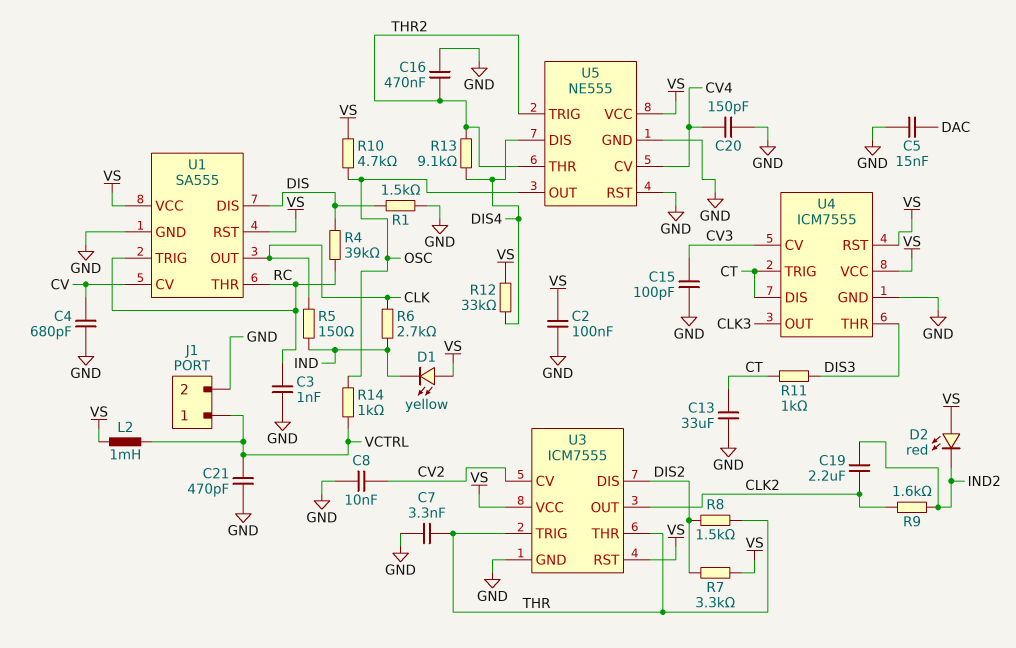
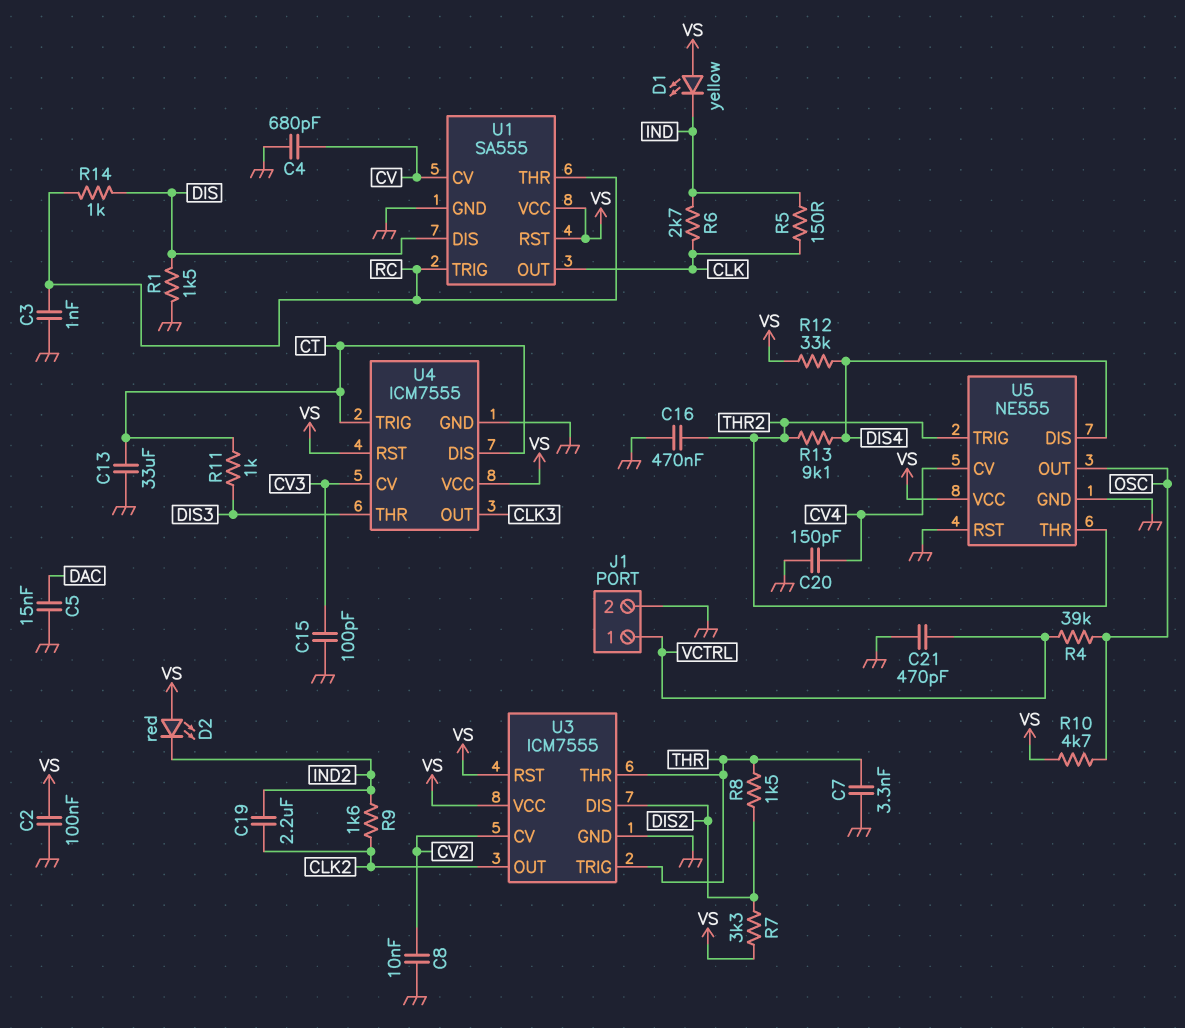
L2: 1mH (VCTRL, VS) -> none
R4: 39k (DIS, RC) -> 39k (OSC, VCTRL)
R14: 1k (OSC, VCTRL) -> 1k (DIS, RC)

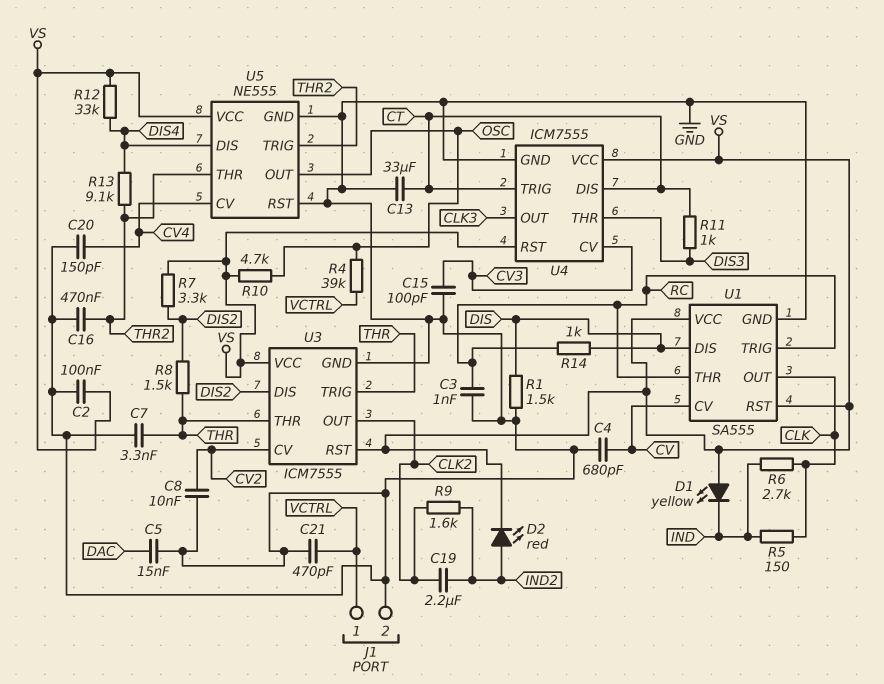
D2: LED red (A VS, K IND2) -> LED red (A IND2, K VS)

